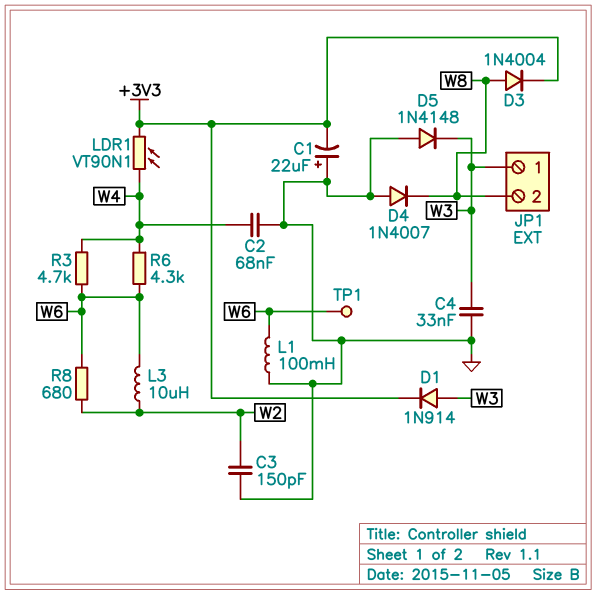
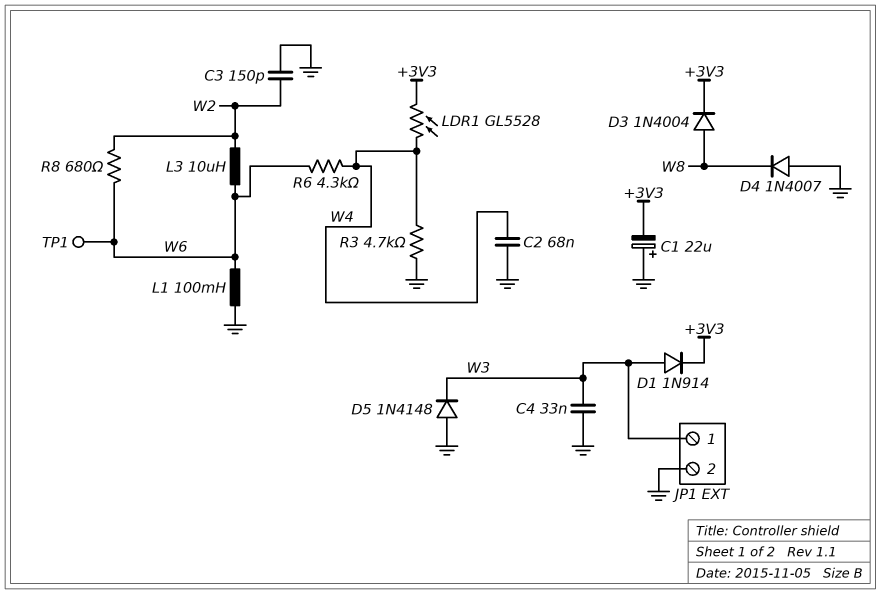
JP1 pin 2: W8 -> GND
LDR1: VT90N1 (+3V3, W4) -> GL5528 (+3V3, W4)
R3: 4.7k (W4, W6) -> 4.7k (GND, W4)

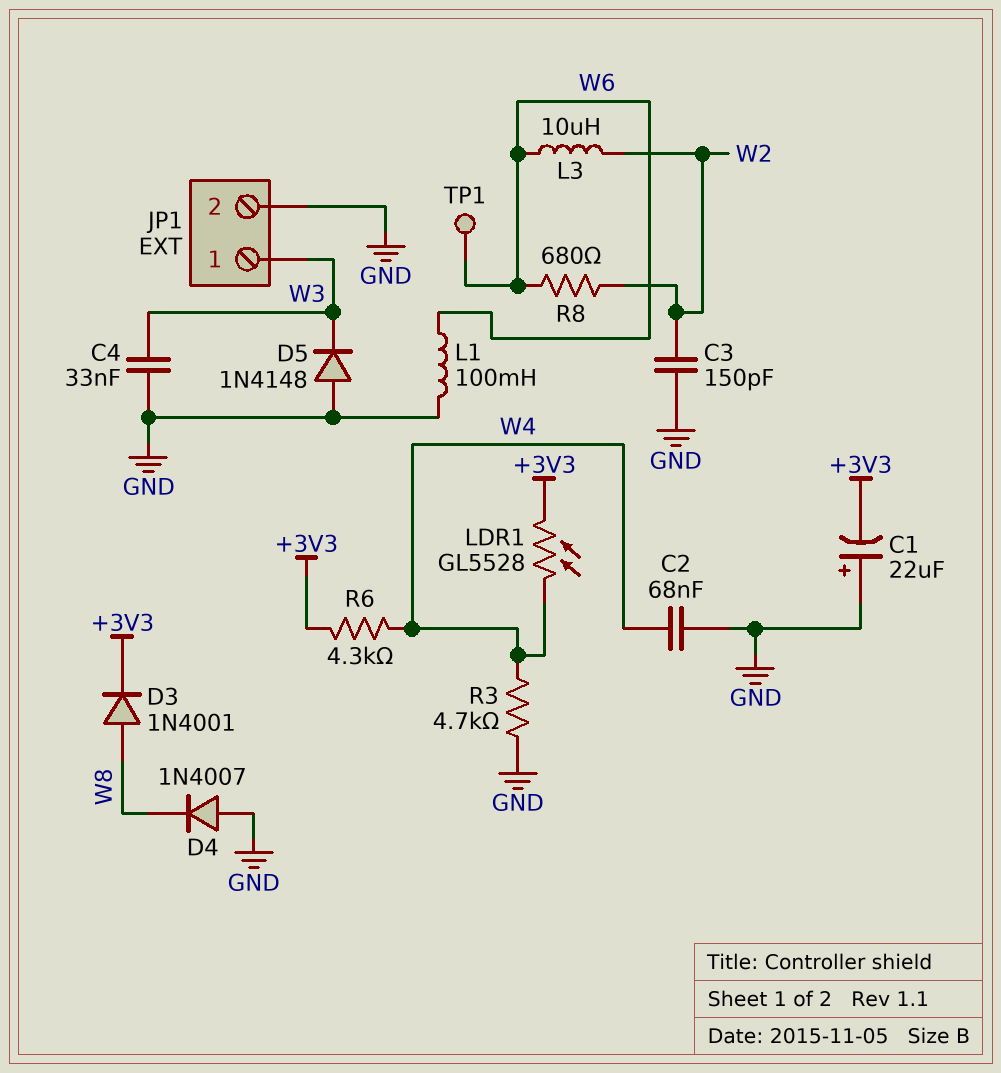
D1: diode 1N914 (A W3, K +3V3) -> none
D3: diode 1N4004 (A W8, K +3V3) -> diode 1N4001 (A W8, K +3V3)
R6: 4.3k (W4, W6) -> 4.3k (+3V3, W4)

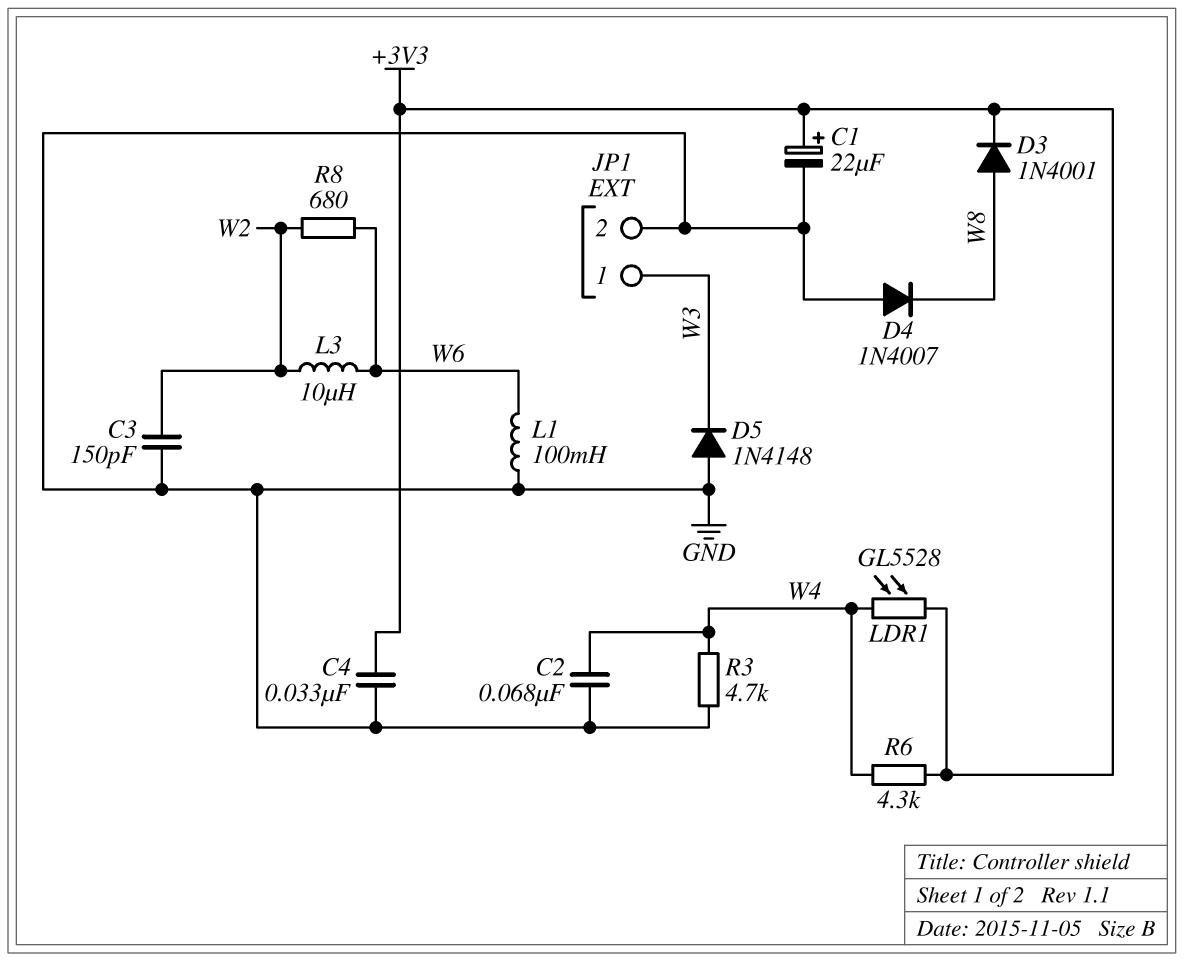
C1: 22uF (plus GND, minus +3V3) -> 22uF (plus +3V3, minus GND)
C4: 33nF (GND, W3) -> 33nF (+3V3, GND)
TP1: test point (W6) -> none

